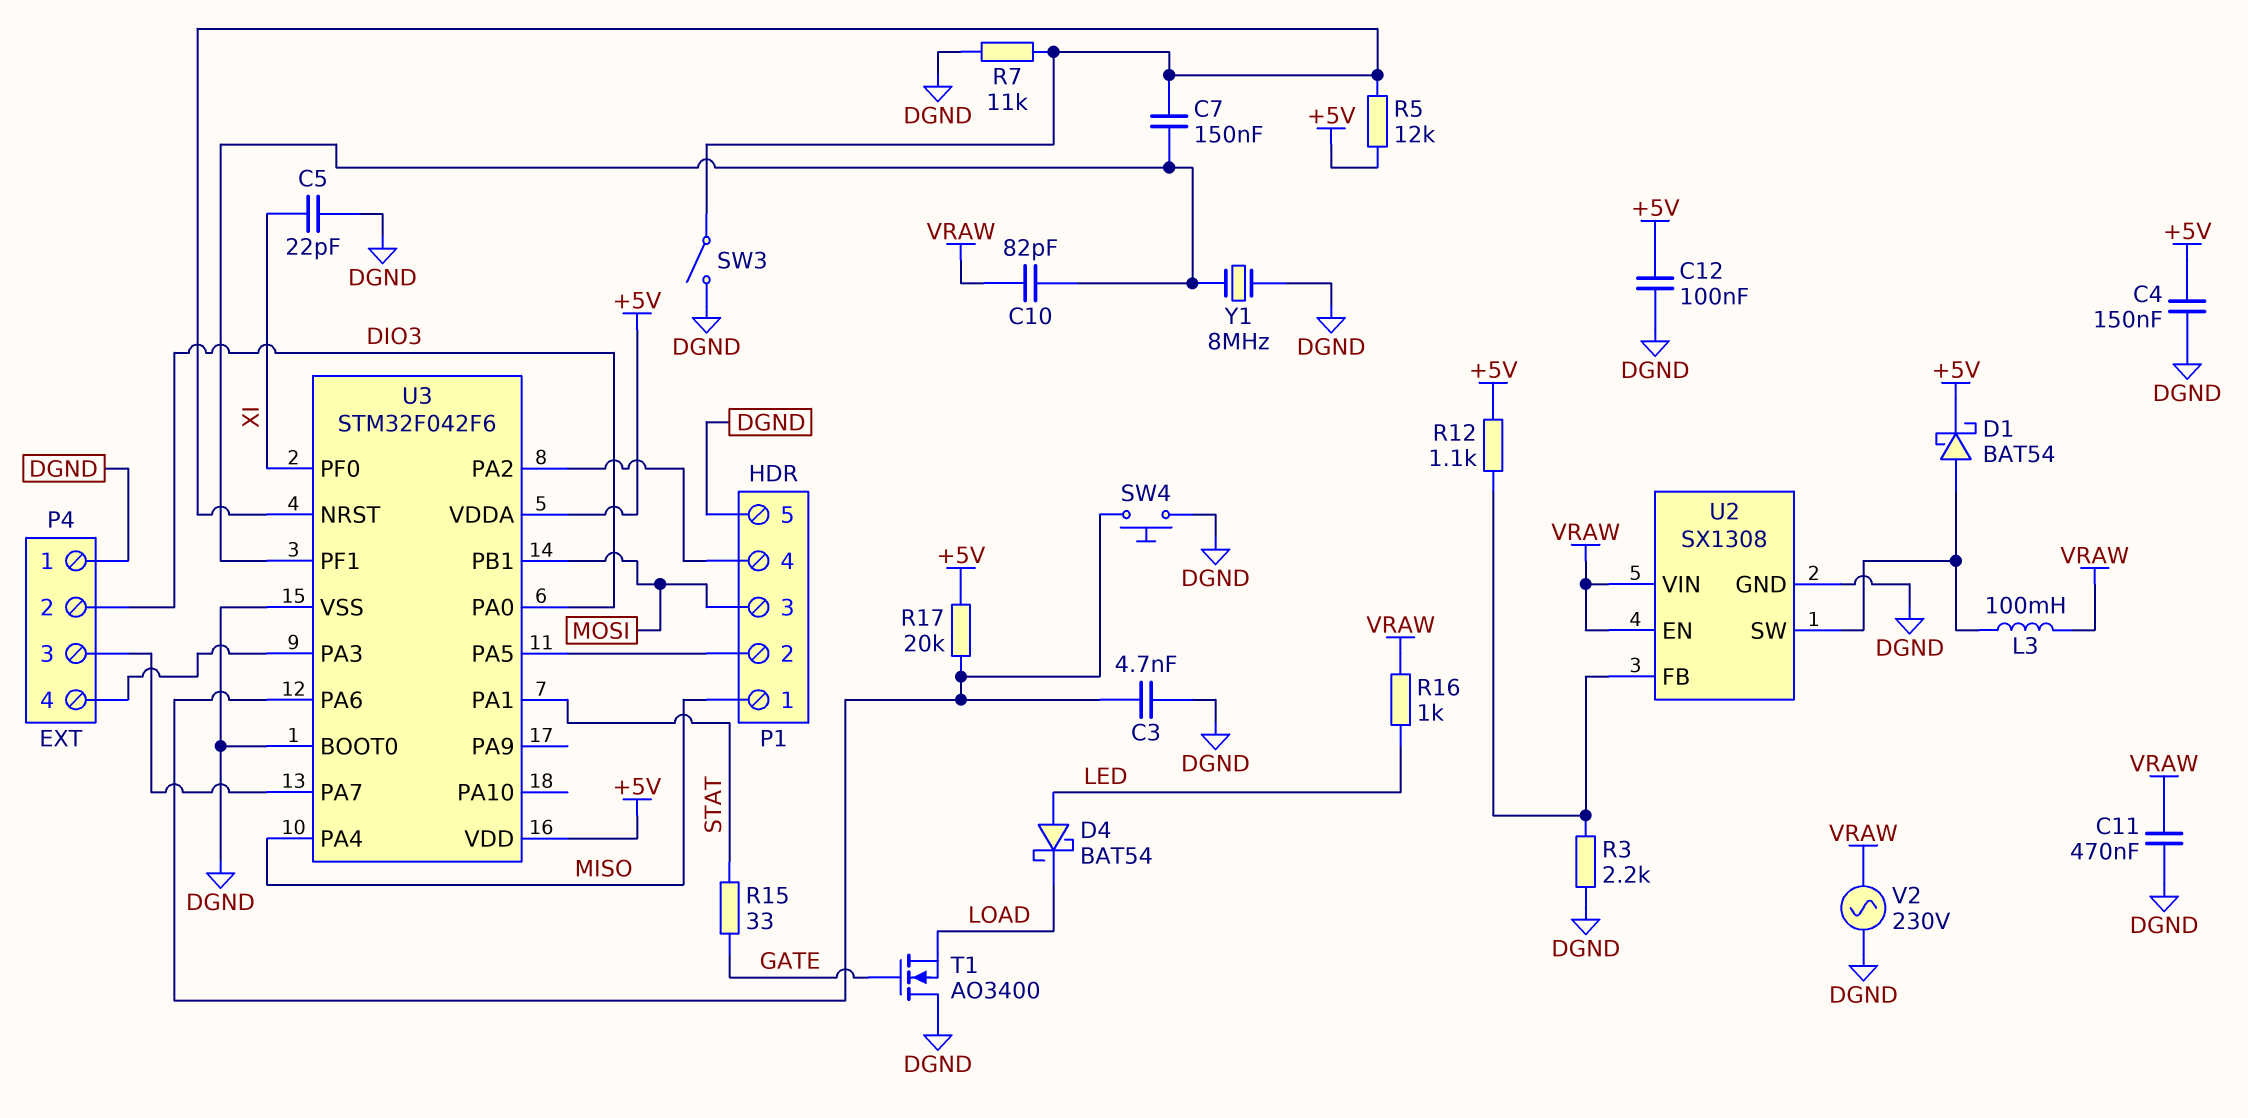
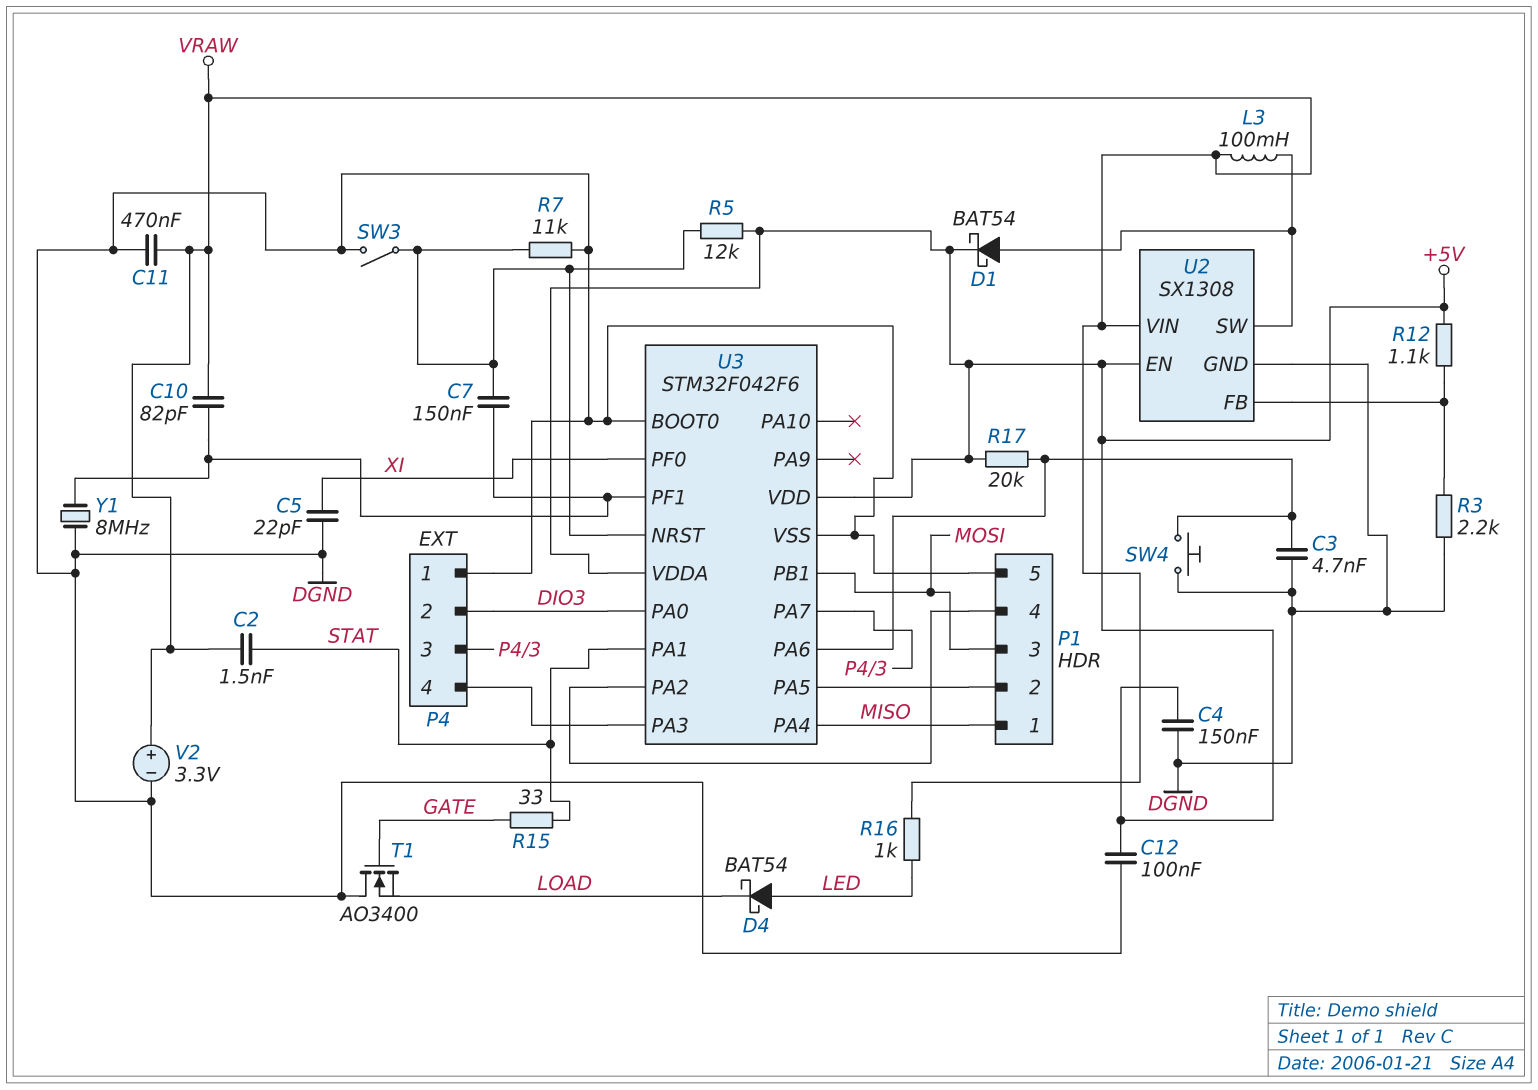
C2: none -> 1.5nF (STAT, VRAW)
U2 pin EN: VRAW -> +5V
V2: AC 230V (DGND, VRAW) -> 3.3V (plus VRAW, minus DGND)

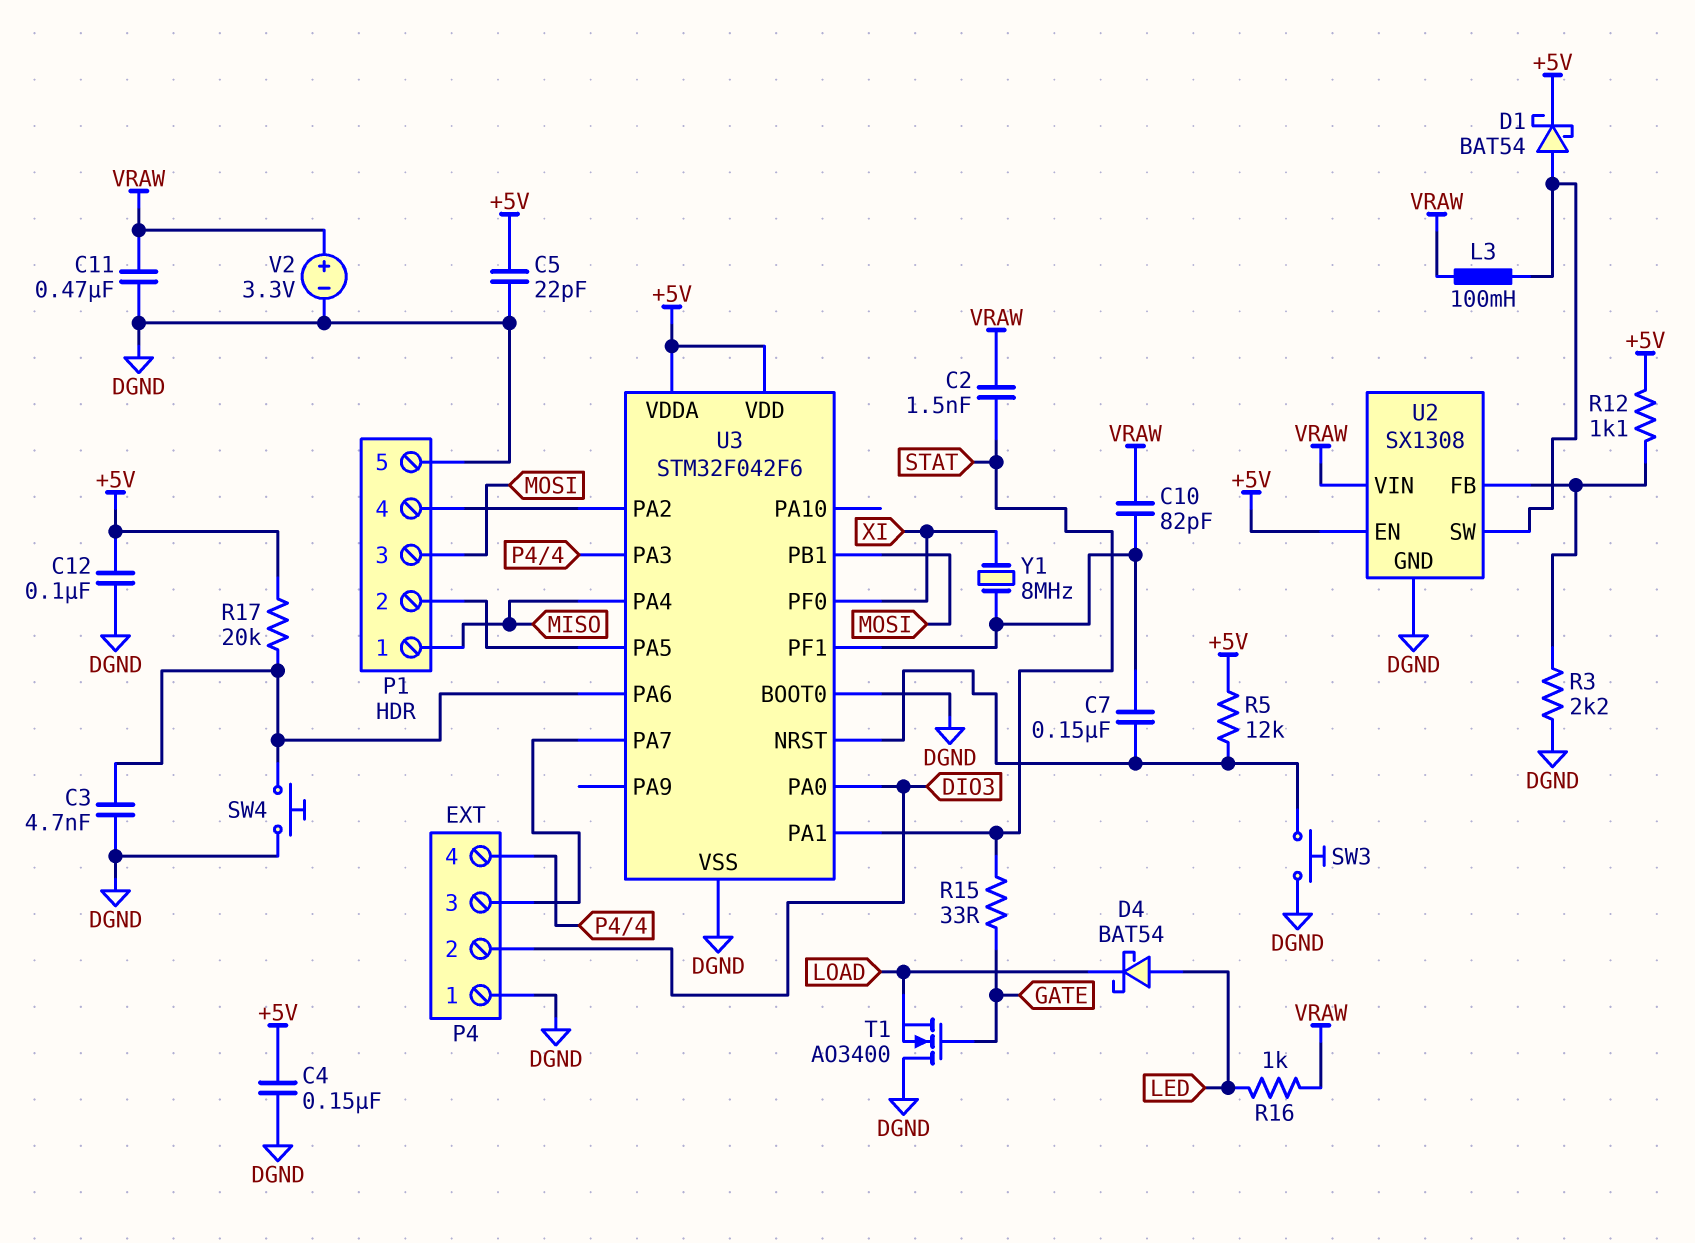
C5: 22pF (DGND, XI) -> 22pF (+5V, DGND)
R7: 11k (DGND, U3/NRST) -> none
SW3: switch (DGND, U3/NRST) -> button (DGND, U3/NRST)
Y1: 8MHz (DGND, U3/PF1) -> 8MHz (U3/PF1, XI)

